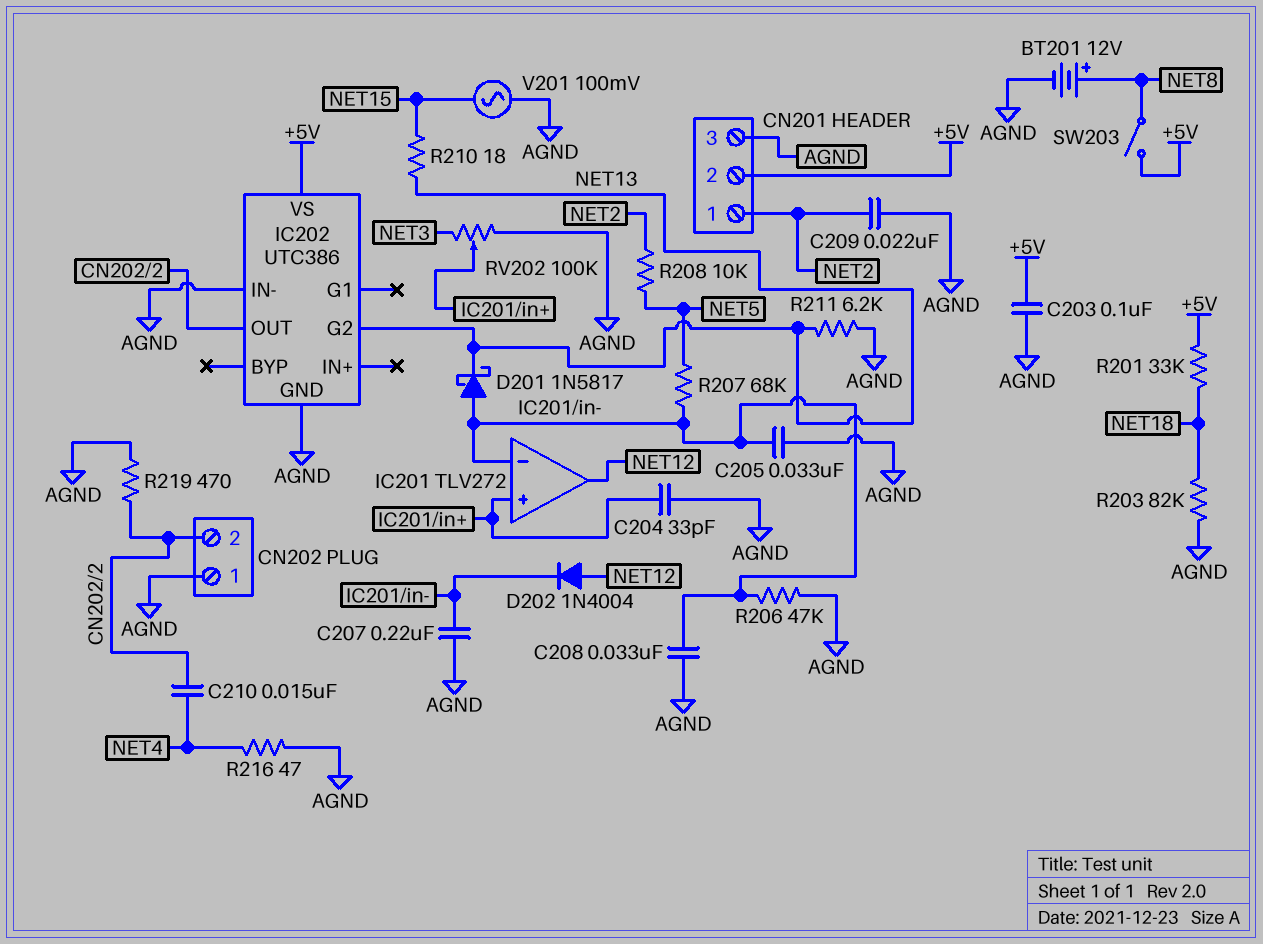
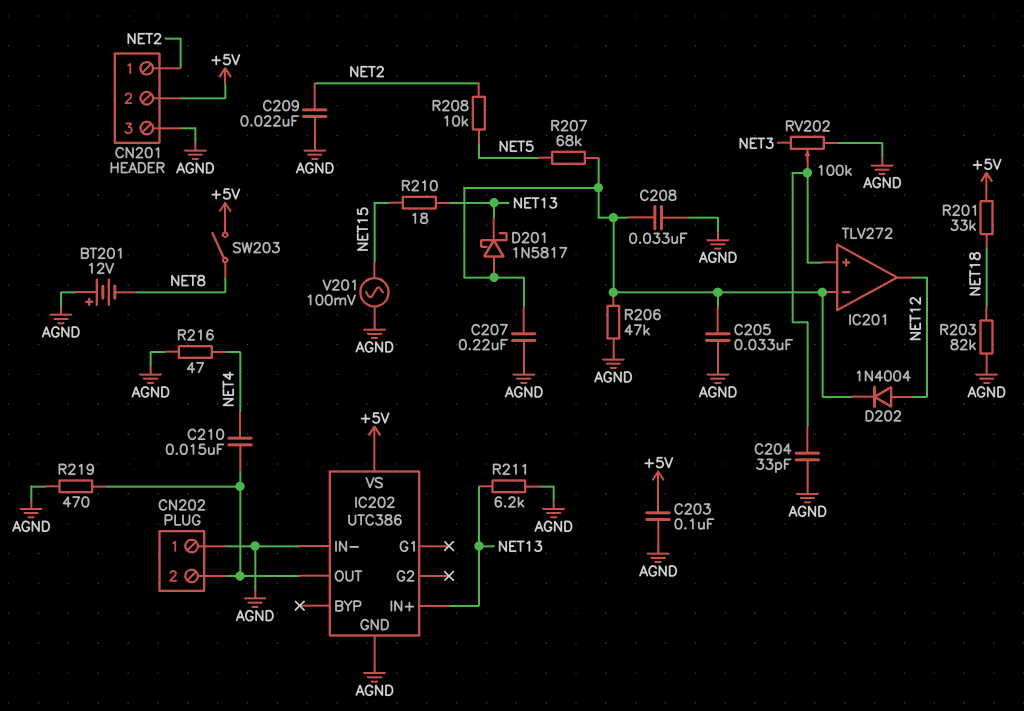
BT201: 12V (plus NET8, minus AGND) -> 12V (plus AGND, minus NET8)
IC202 pin G2: NET13 -> none
IC202 pin IN+: none -> NET13

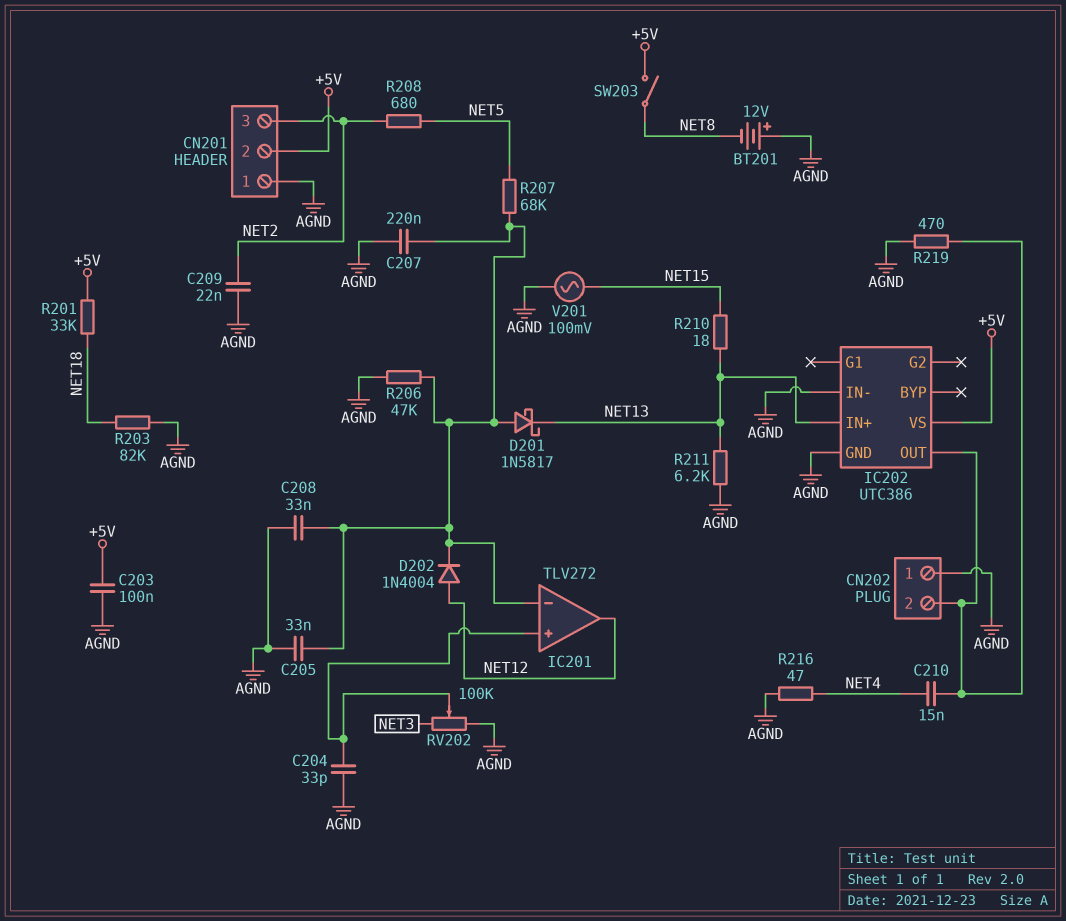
CN201 pin 1: NET2 -> AGND
CN201 pin 3: AGND -> NET2
R208: 10k (NET2, NET5) -> 680 (NET2, NET5)

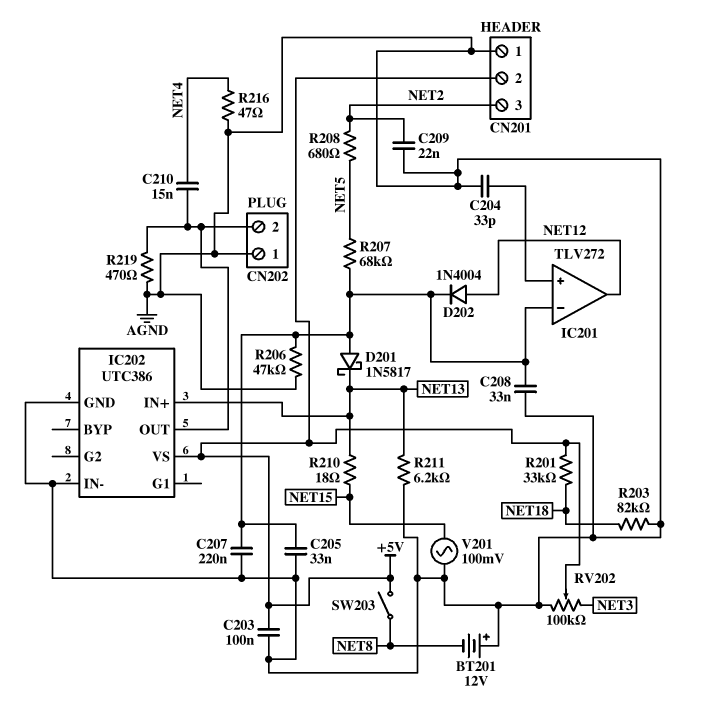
RV202: 100k (AGND, NET3, wiper IC201/in+) -> 100k (AGND, NET3, wiper +5V)

